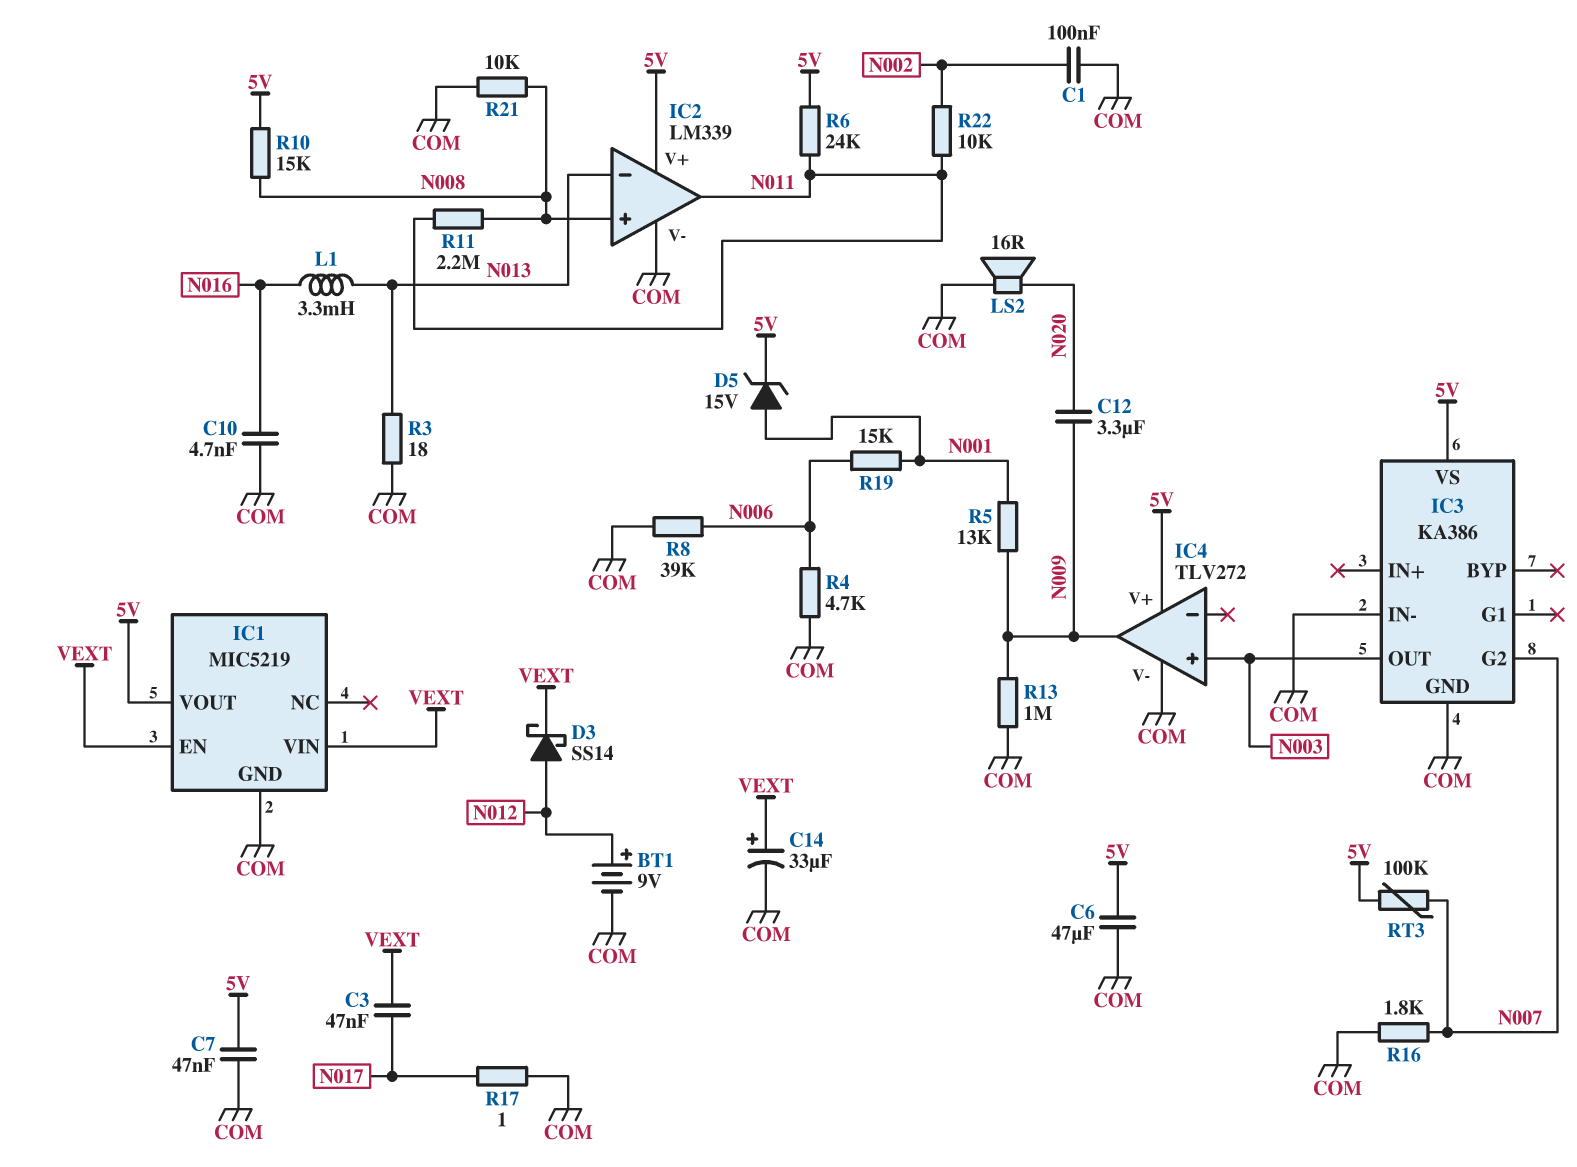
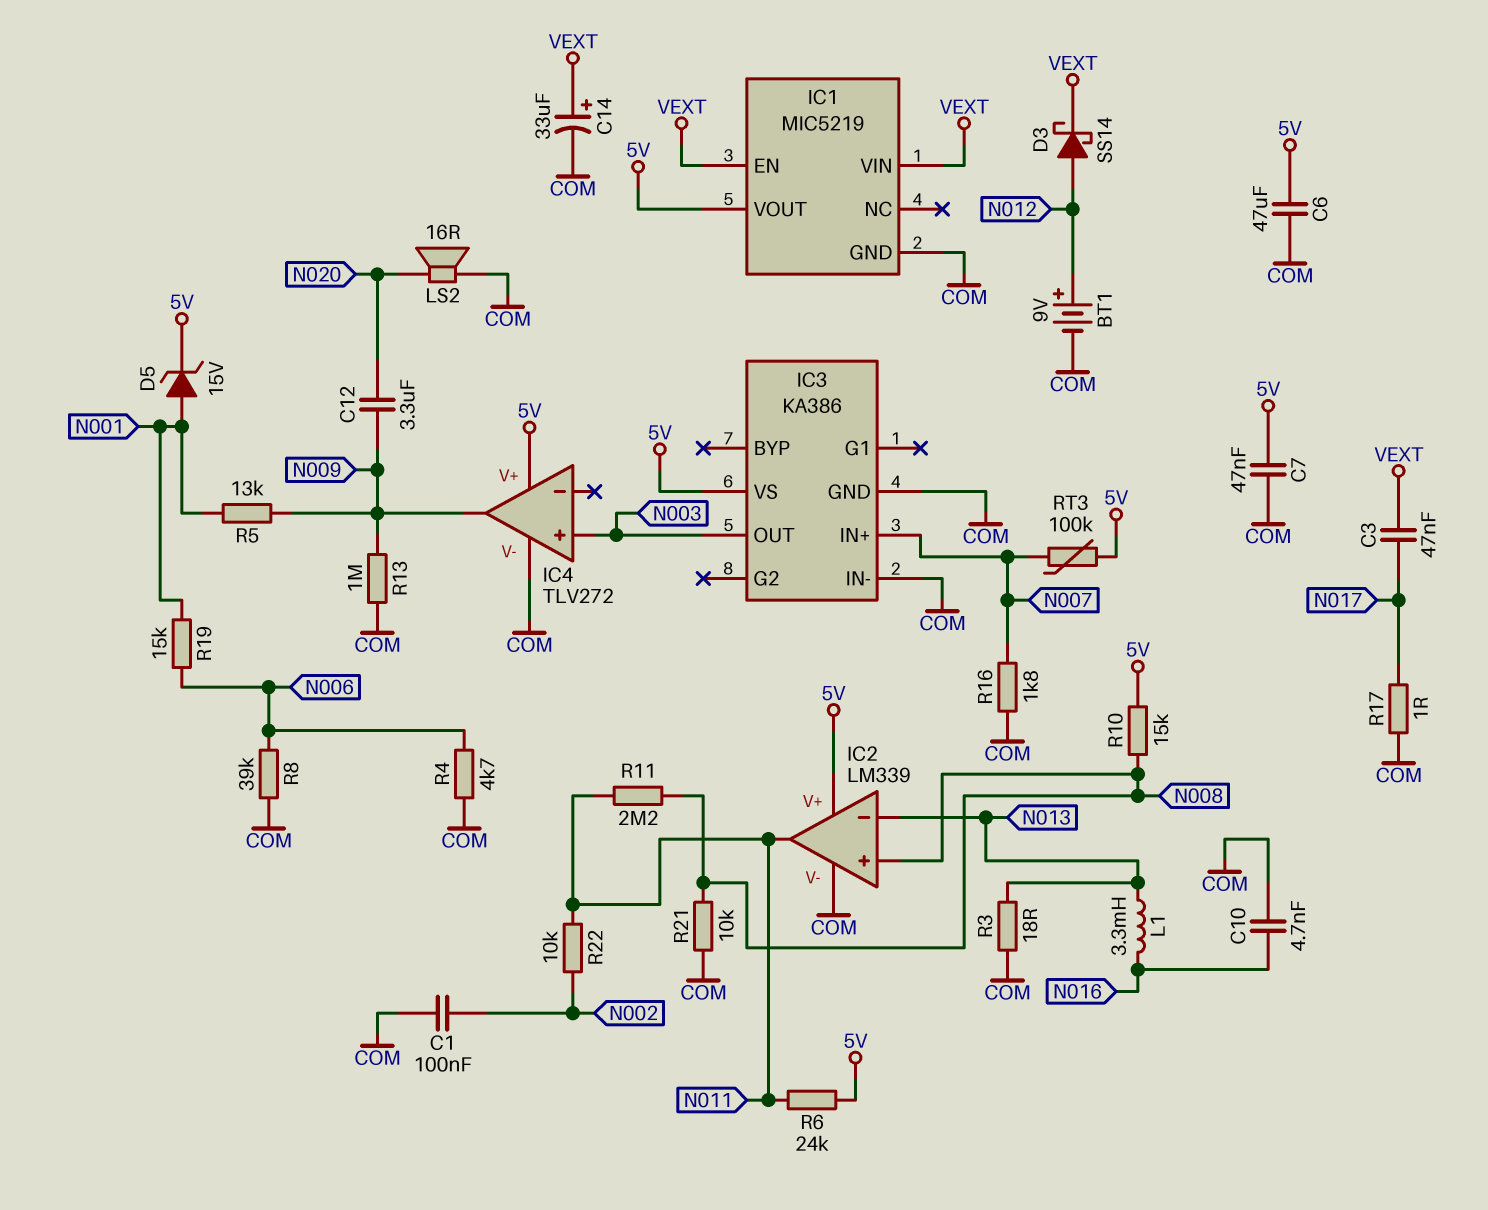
IC3 pin G2: N007 -> none
IC3 pin IN+: none -> N007

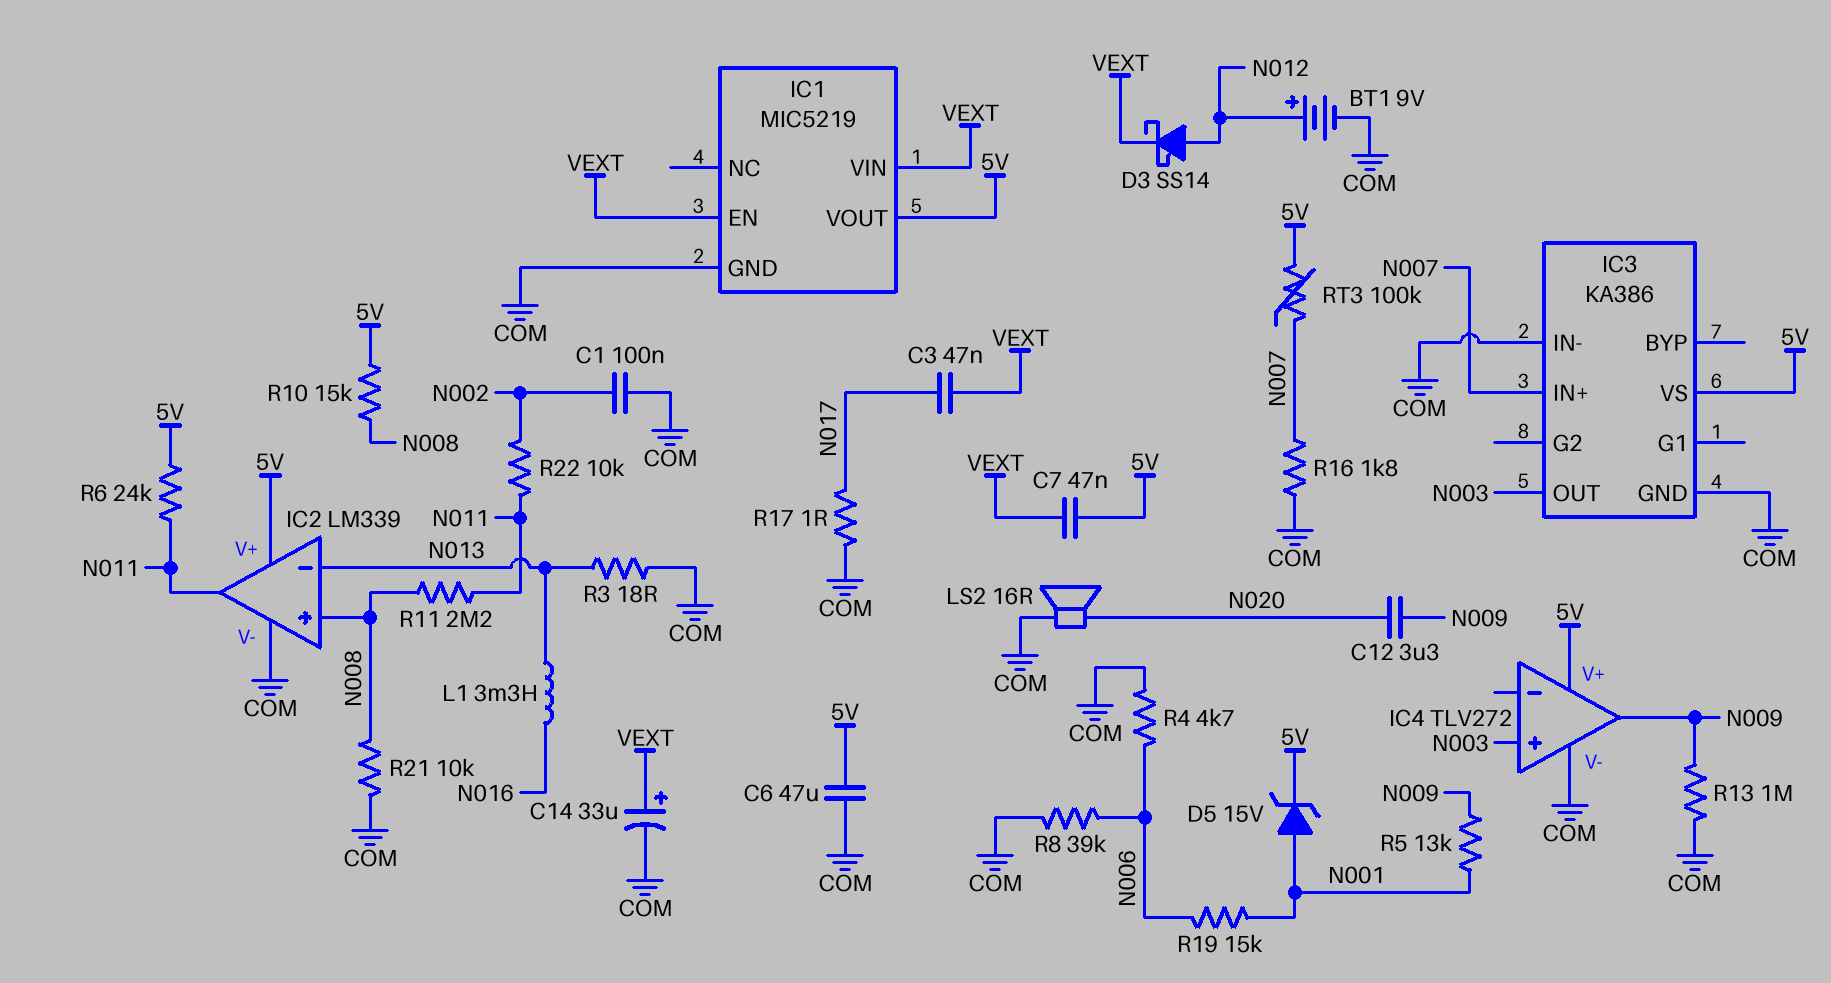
C7: 47nF (5V, COM) -> 47nF (5V, VEXT)
C10: 4.7nF (COM, N016) -> none

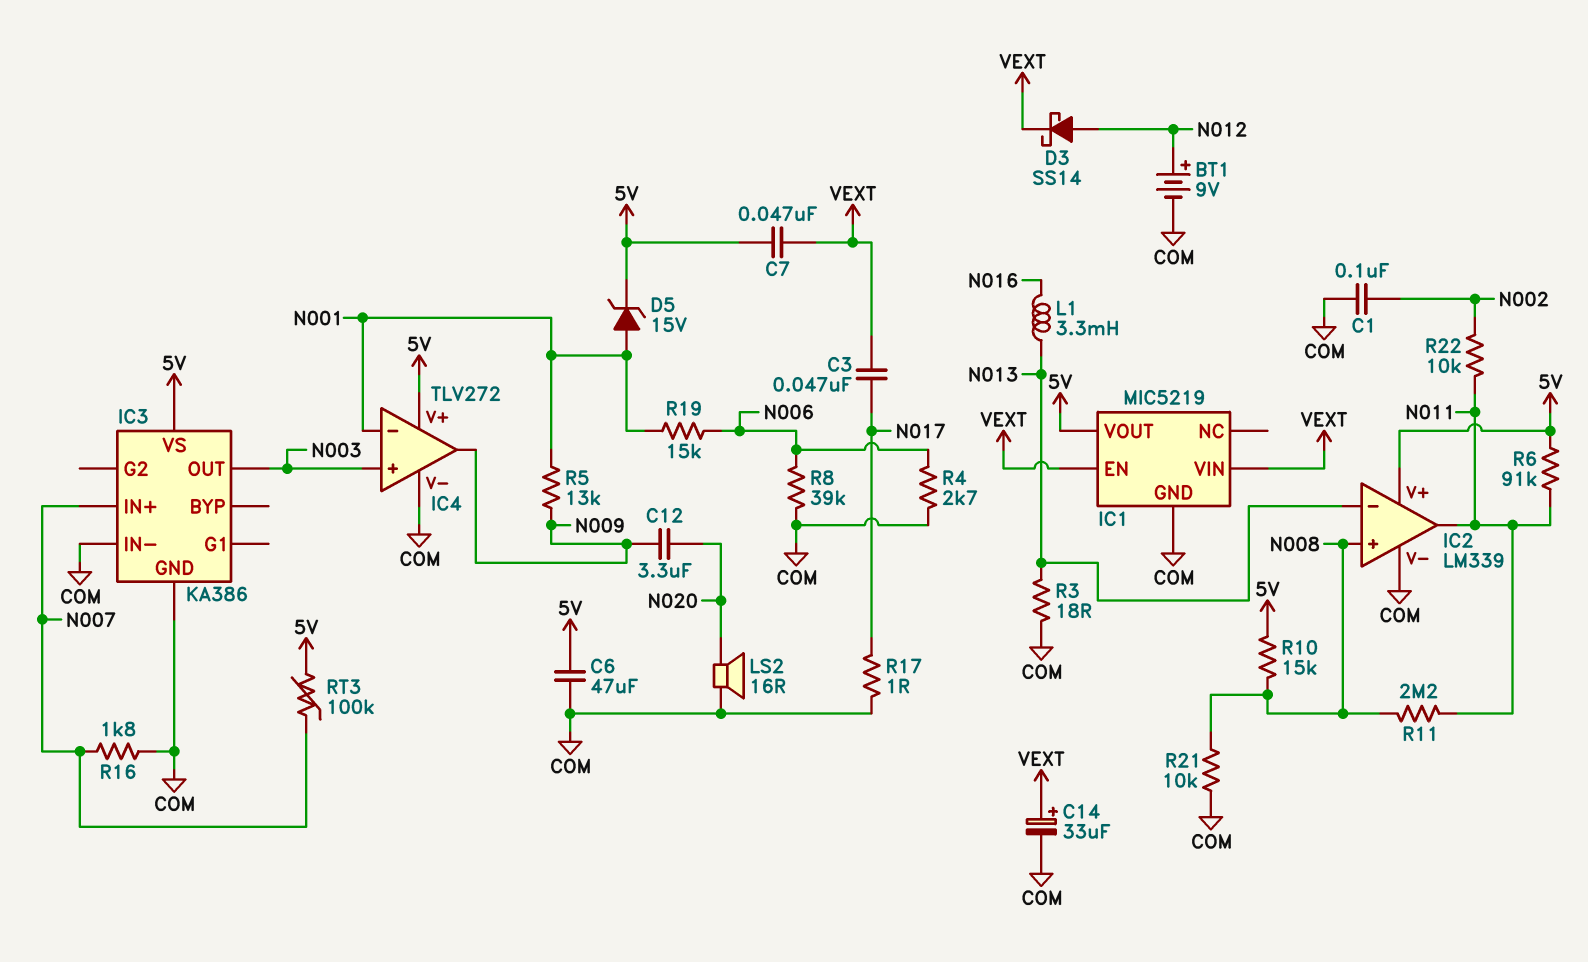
IC4 pin in-: none -> N001
R4: 4.7k (COM, N006) -> 2.7k (COM, N006)
R6: 24k (5V, N011) -> 91k (5V, N011)
R13: 1M (COM, N009) -> none

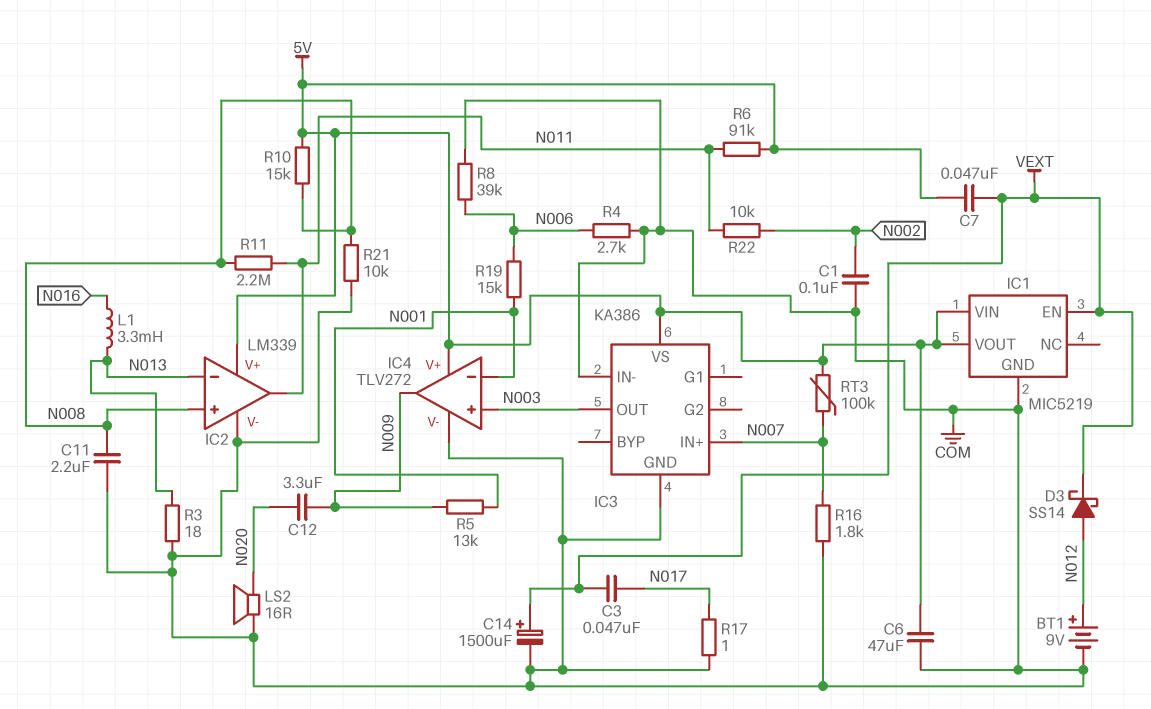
C11: none -> 2.2uF (COM, N008)
C14: 33uF (plus VEXT, minus COM) -> 1500uF (plus VEXT, minus COM)
D5: zener 15V (A N001, K 5V) -> none
IC1 pin VIN: VEXT -> 5V

